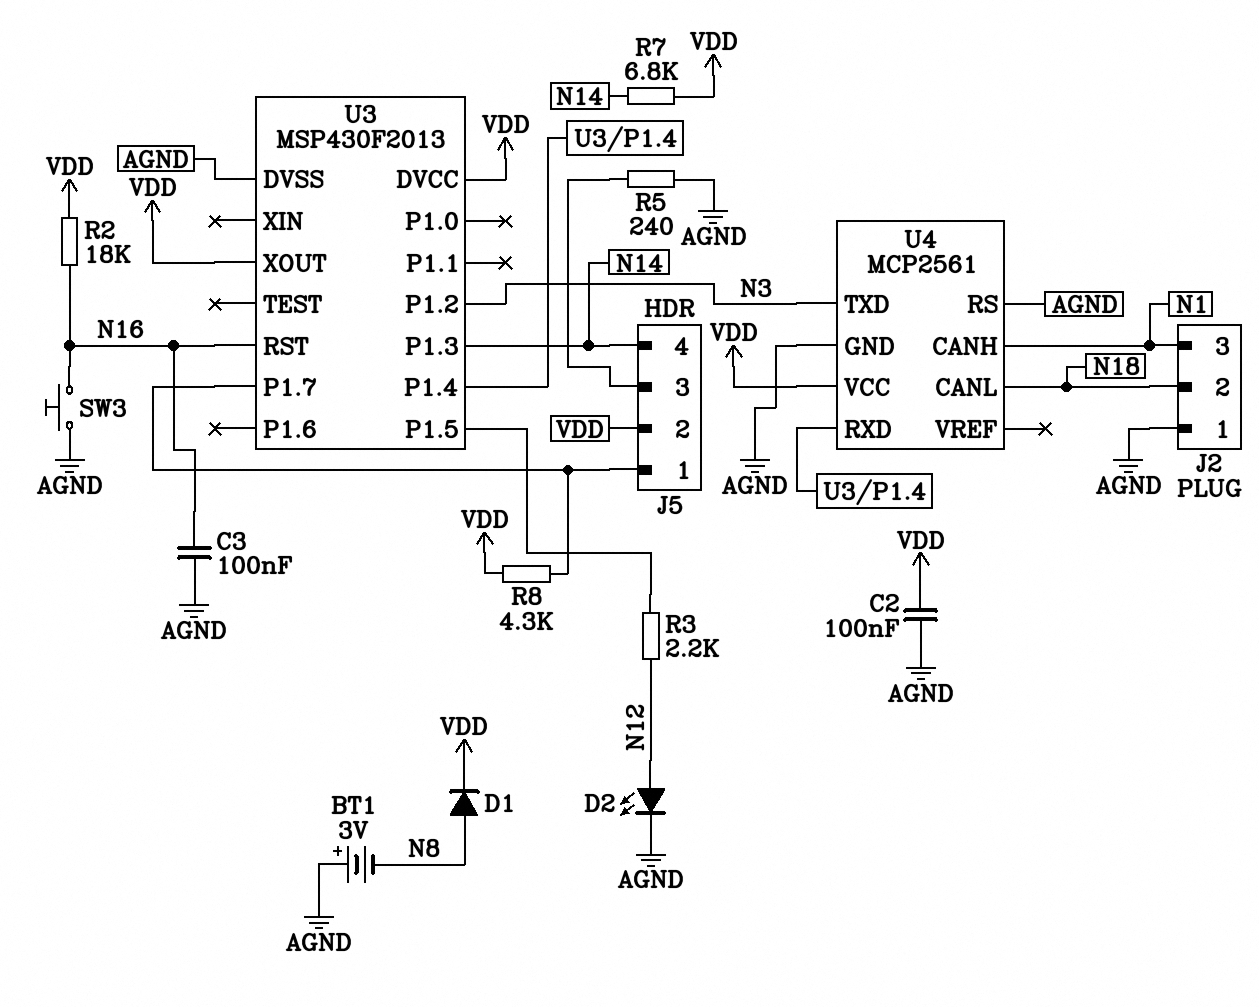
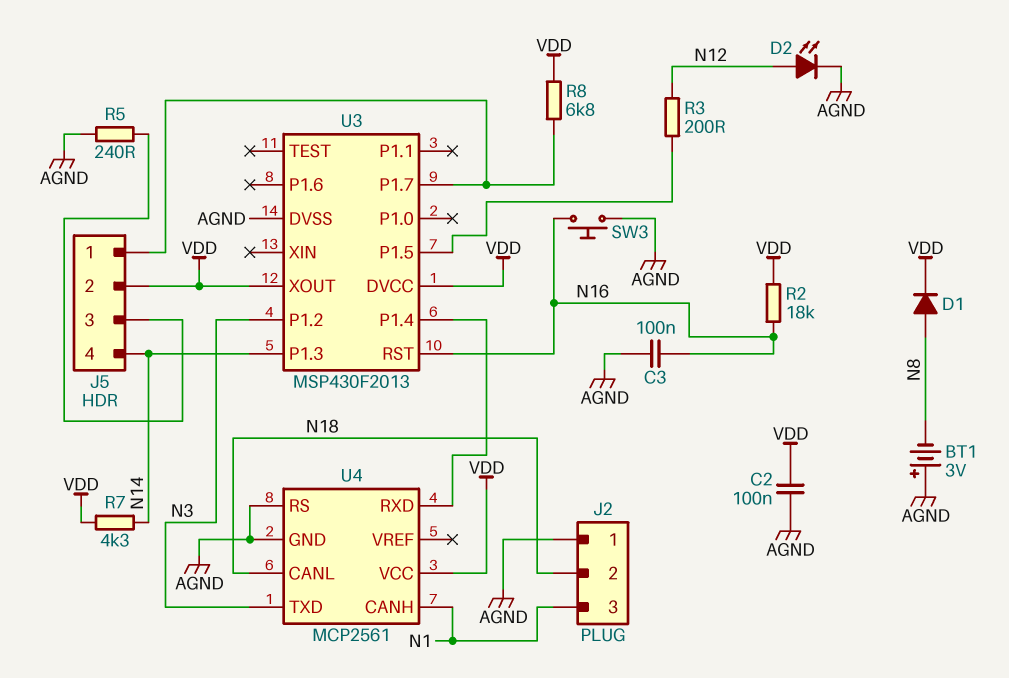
R3: 2.2k (N12, U3/P1.5) -> 200 (N12, U3/P1.5)
R7: 6.8k (N14, VDD) -> 4.3k (N14, VDD)
R8: 4.3k (J5/1, VDD) -> 6.8k (J5/1, VDD)

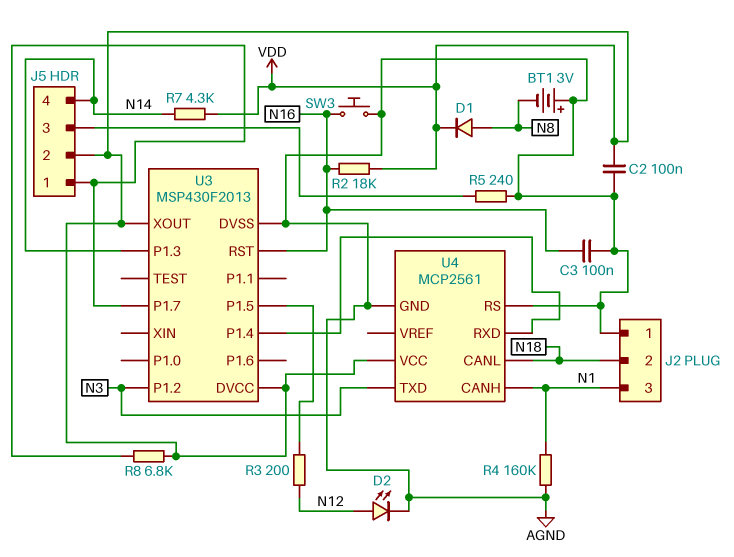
R4: none -> 160k (AGND, N1)

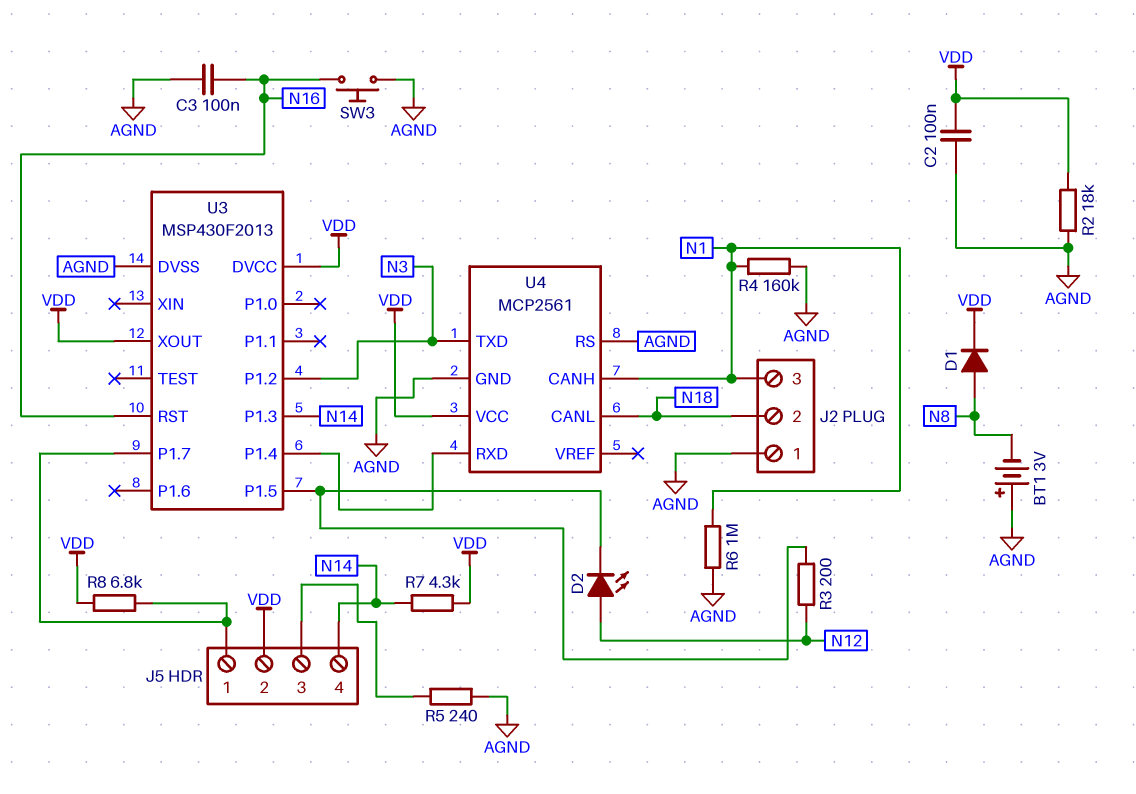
D2: LED (A N12, K AGND) -> LED (A N12, K U3/P1.5)
R2: 18k (N16, VDD) -> 18k (AGND, VDD)
R6: none -> 1M (AGND, N1)

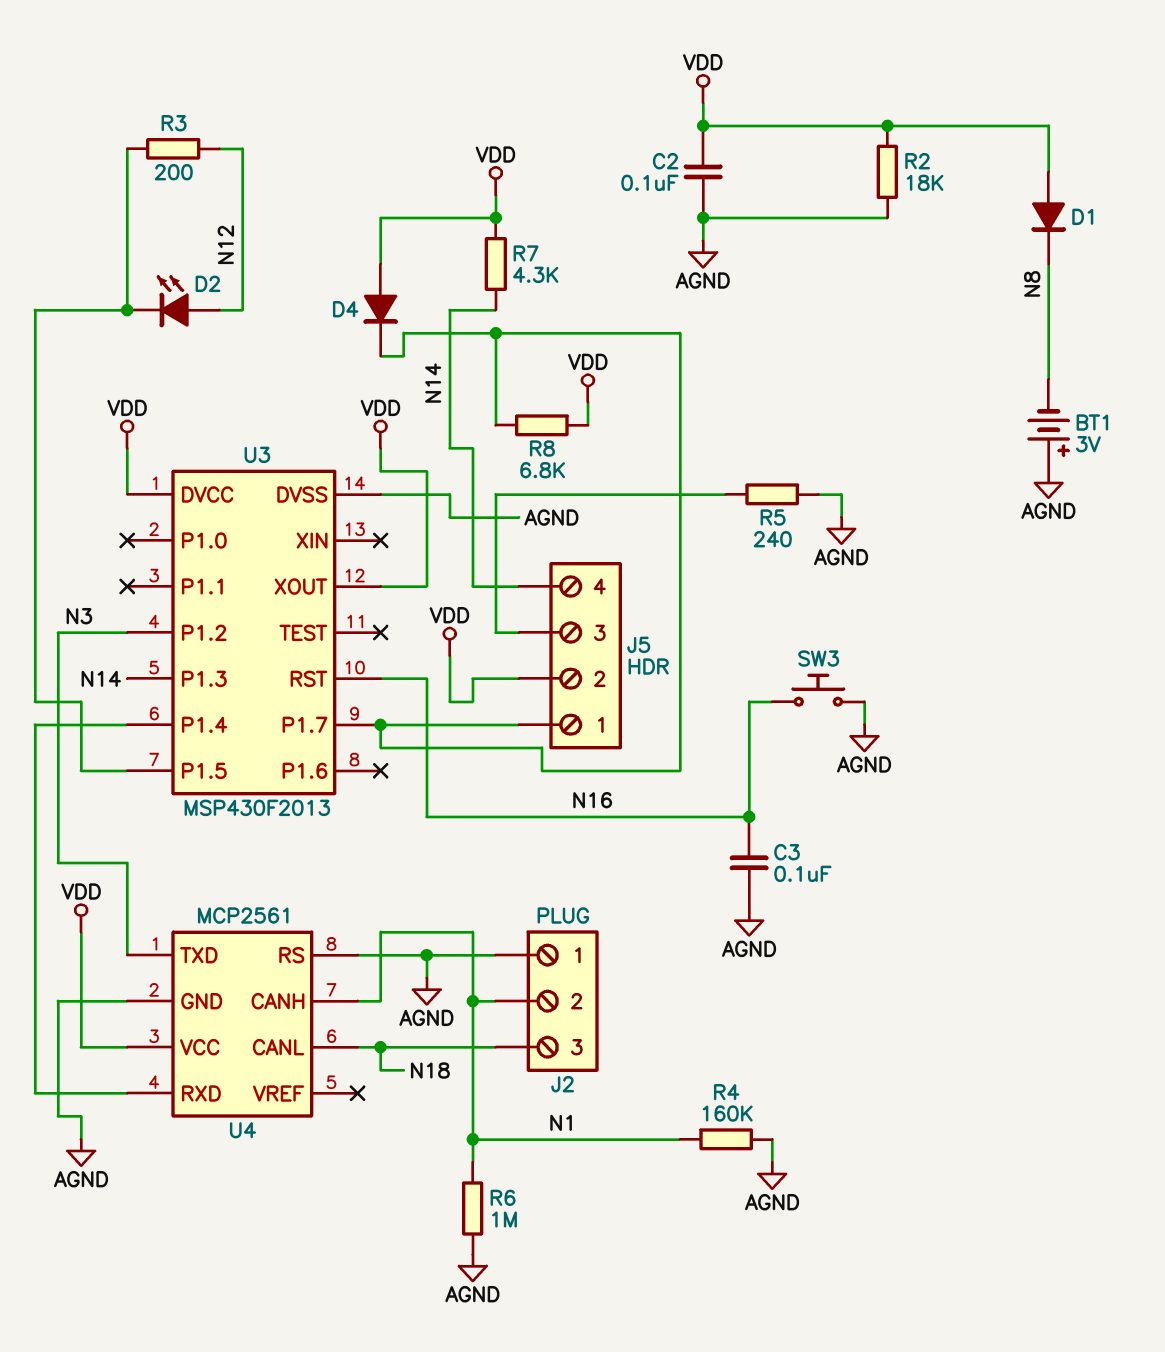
D1: diode (A N8, K VDD) -> diode (A VDD, K N8)
D4: none -> diode (A VDD, K J5/1)
J2 pin 2: N18 -> N1
J2 pin 3: N1 -> N18

